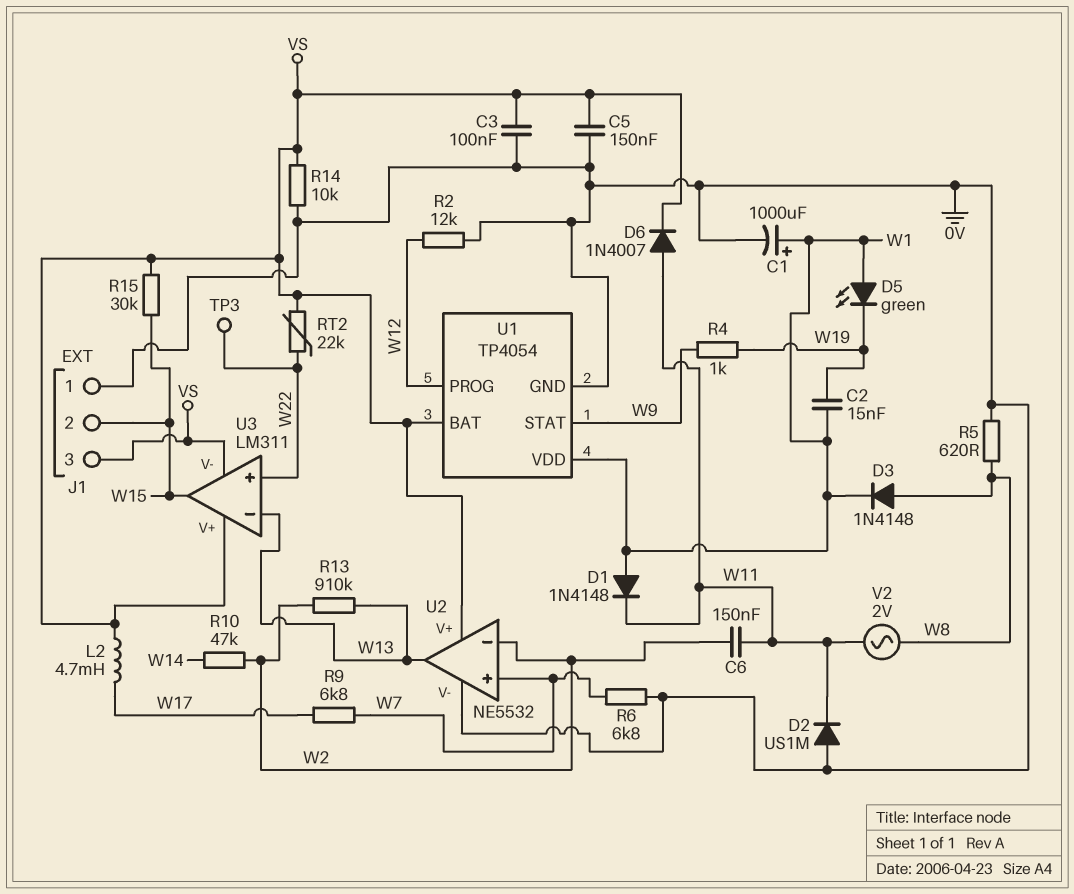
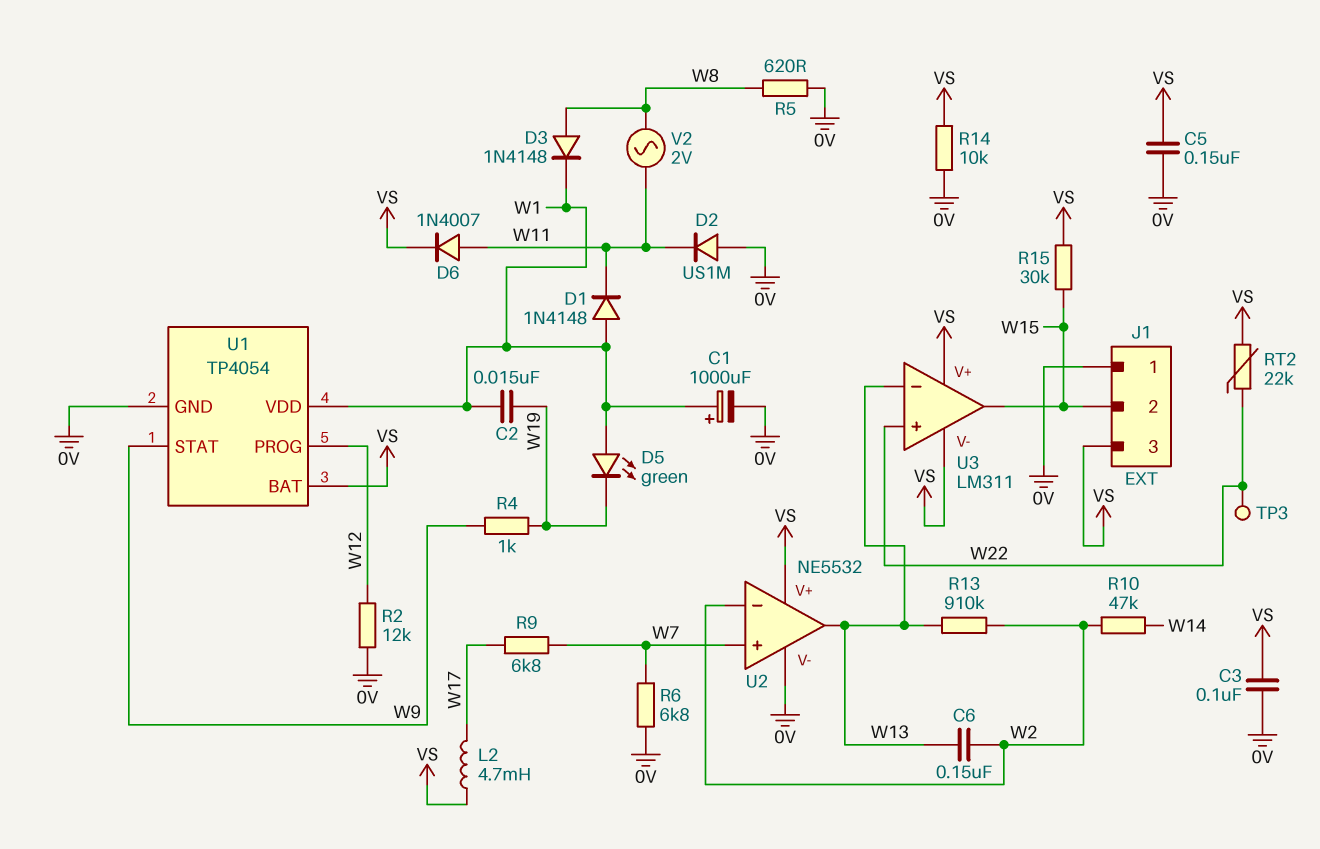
C6: 150nF (W2, W11) -> 150nF (W2, W13)

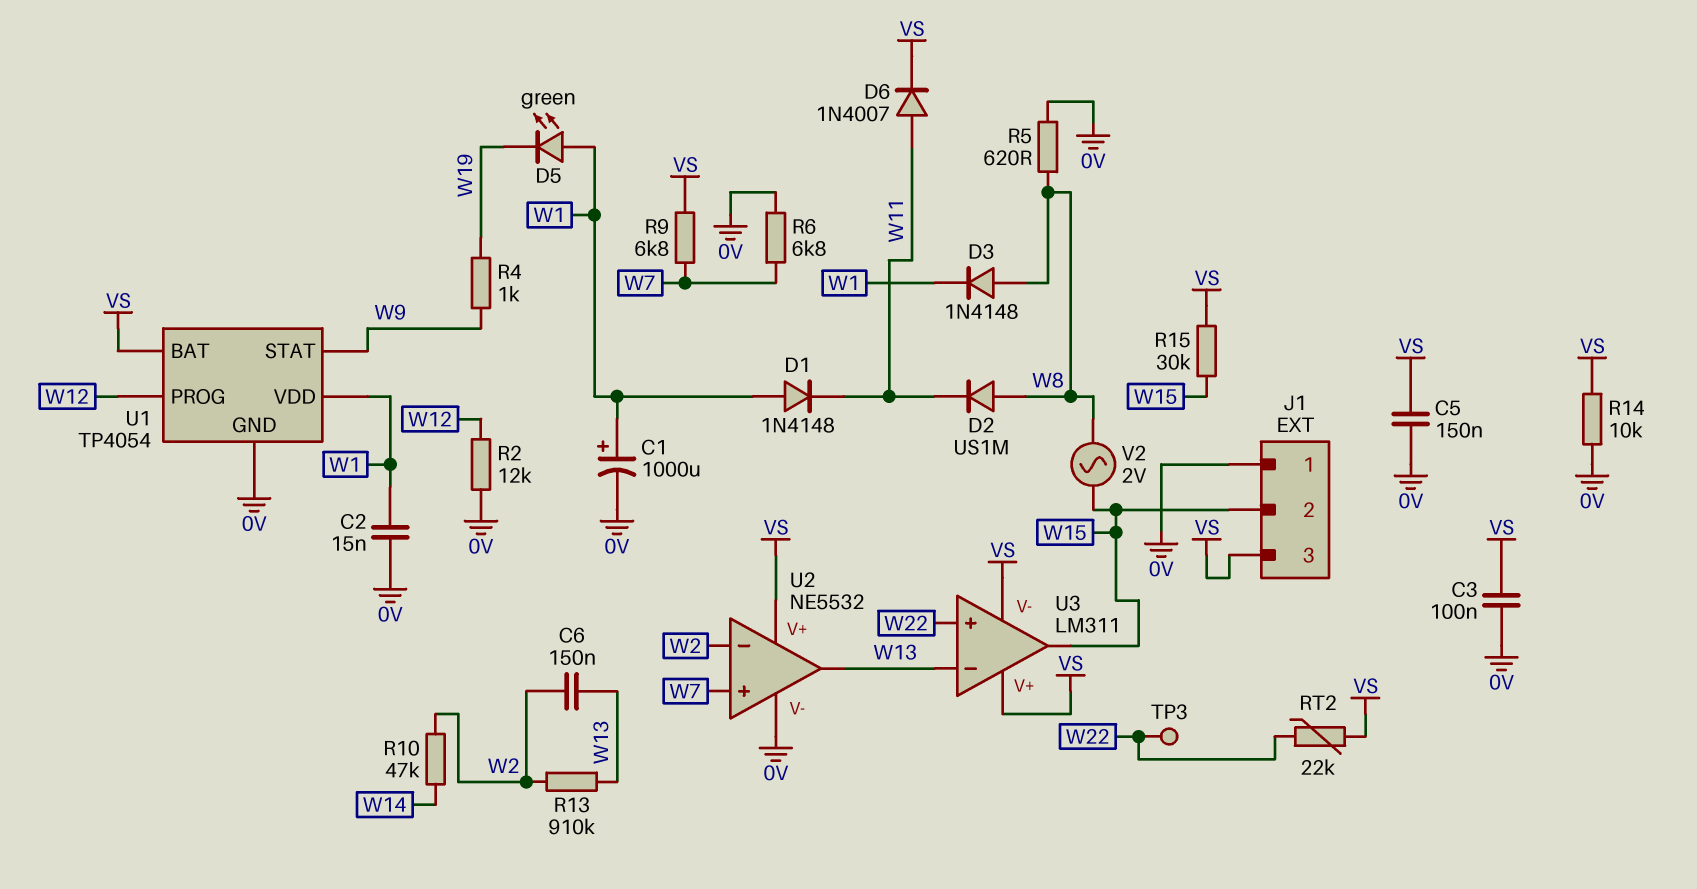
C2: 15nF (W1, W19) -> 15nF (0V, W1)
D2: diode US1M (A 0V, K W11) -> diode US1M (A W8, K W11)
L2: 4.7mH (VS, W17) -> none
R9: 6.8k (W7, W17) -> 6.8k (VS, W7)
V2: AC 2V (W8, W11) -> AC 2V (W8, W15)

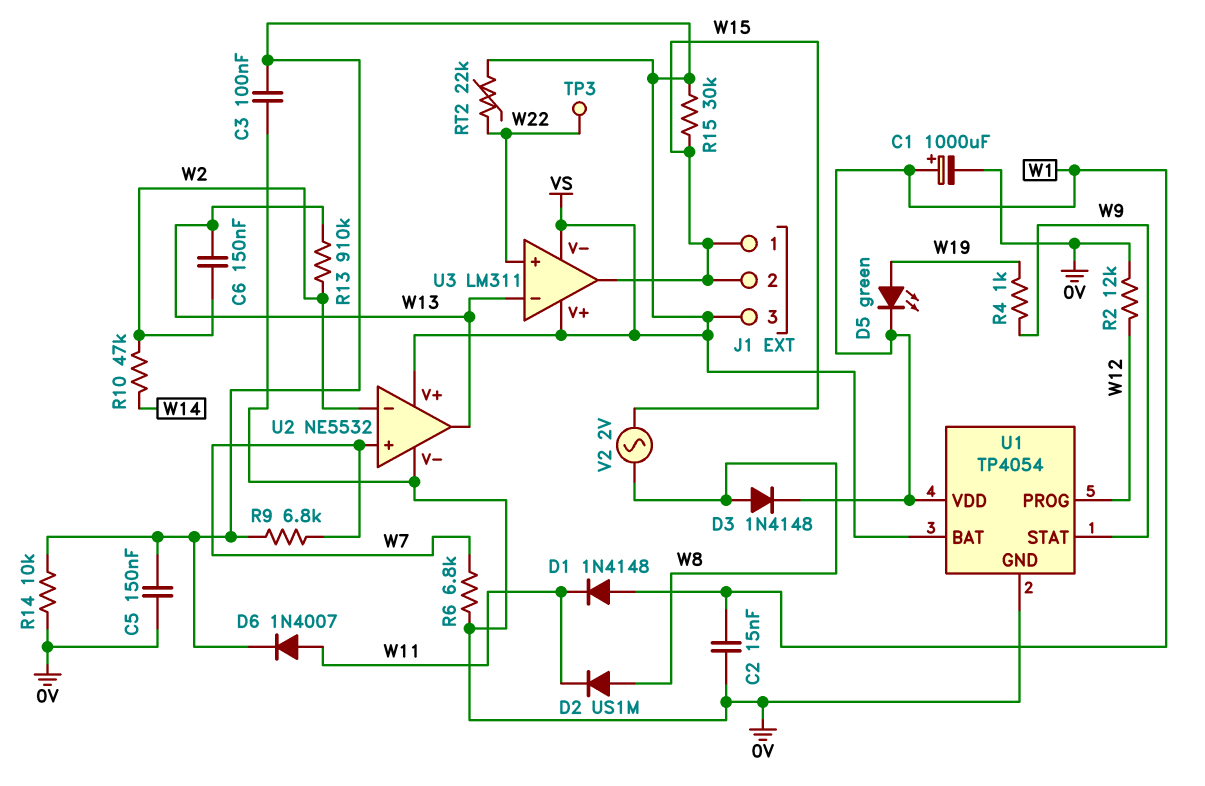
D5: LED green (A W1, K W19) -> LED green (A W19, K W1)
J1 pin 1: 0V -> W15
R5: 620 (0V, W8) -> none

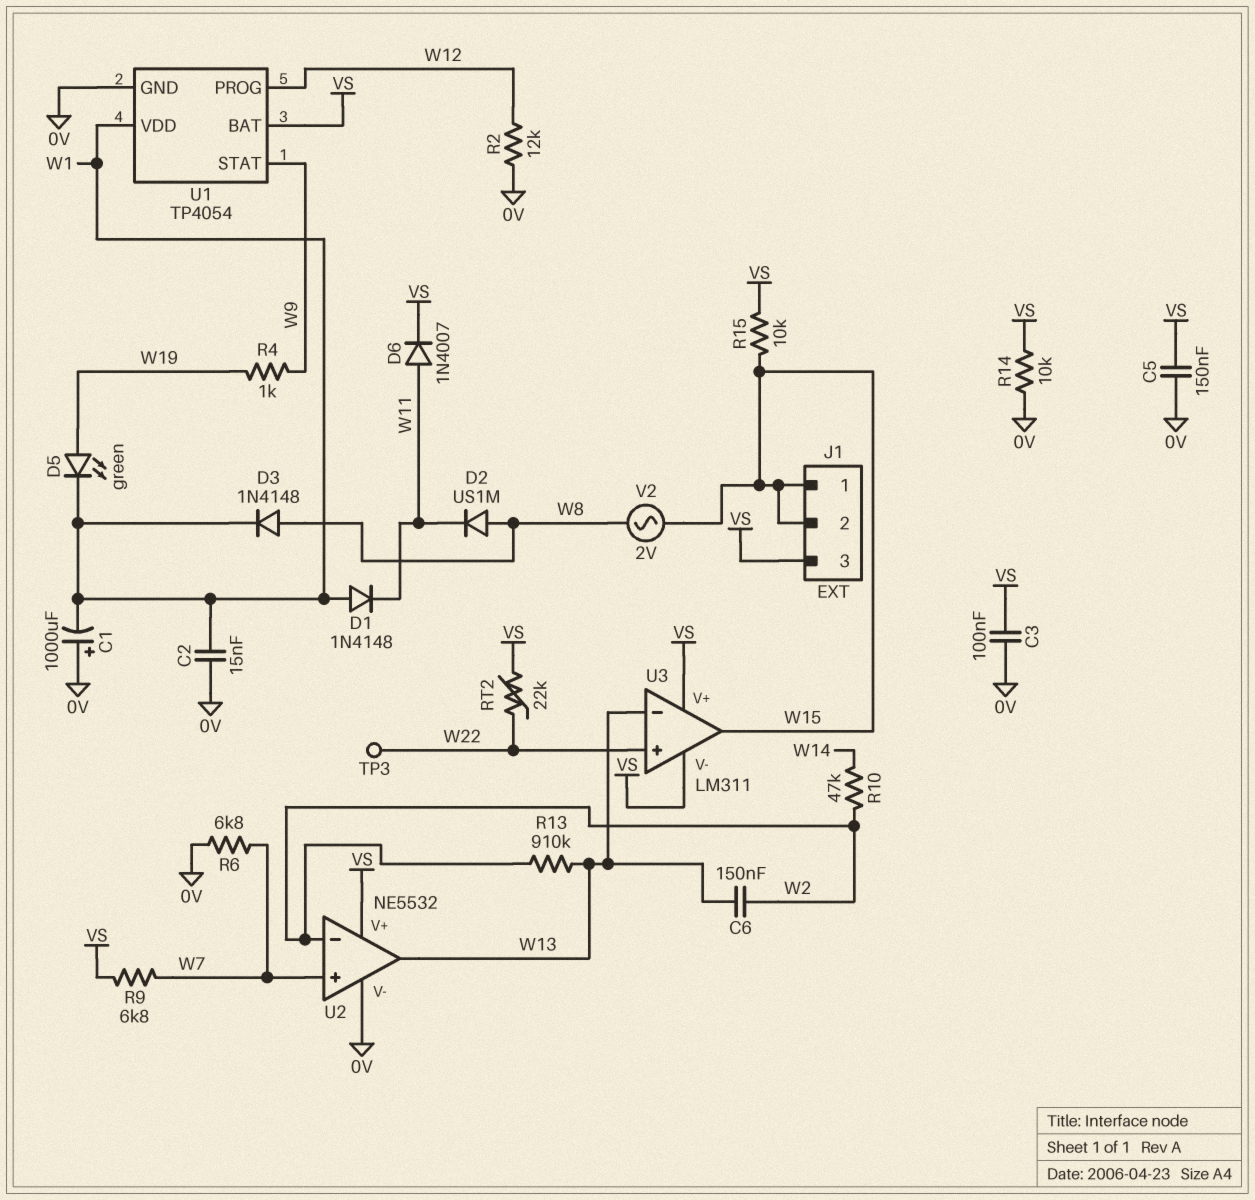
C1: 1000uF (plus W1, minus 0V) -> 1000uF (plus 0V, minus W1)
R15: 30k (VS, W15) -> 10k (VS, W15)

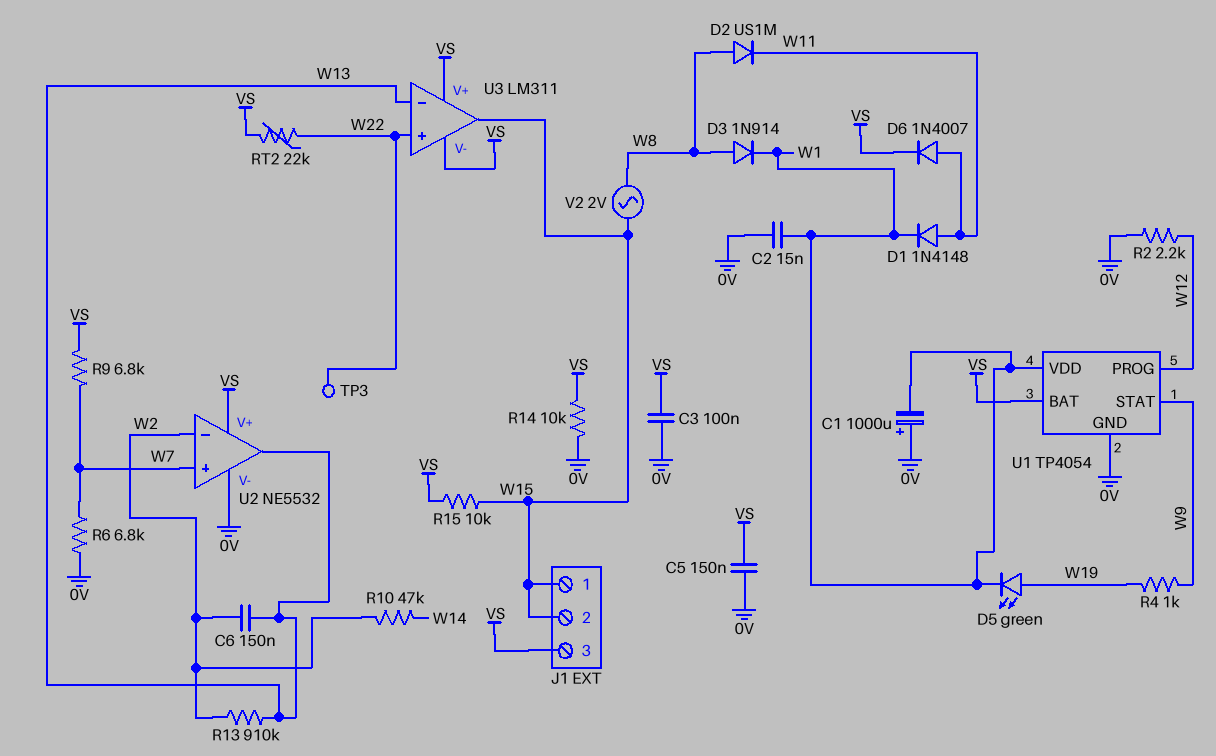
D1: diode 1N4148 (A W1, K W11) -> diode 1N4148 (A W11, K W1)
D3: diode 1N4148 (A W8, K W1) -> diode 1N914 (A W8, K W1)
R2: 12k (0V, W12) -> 2.2k (0V, W12)

